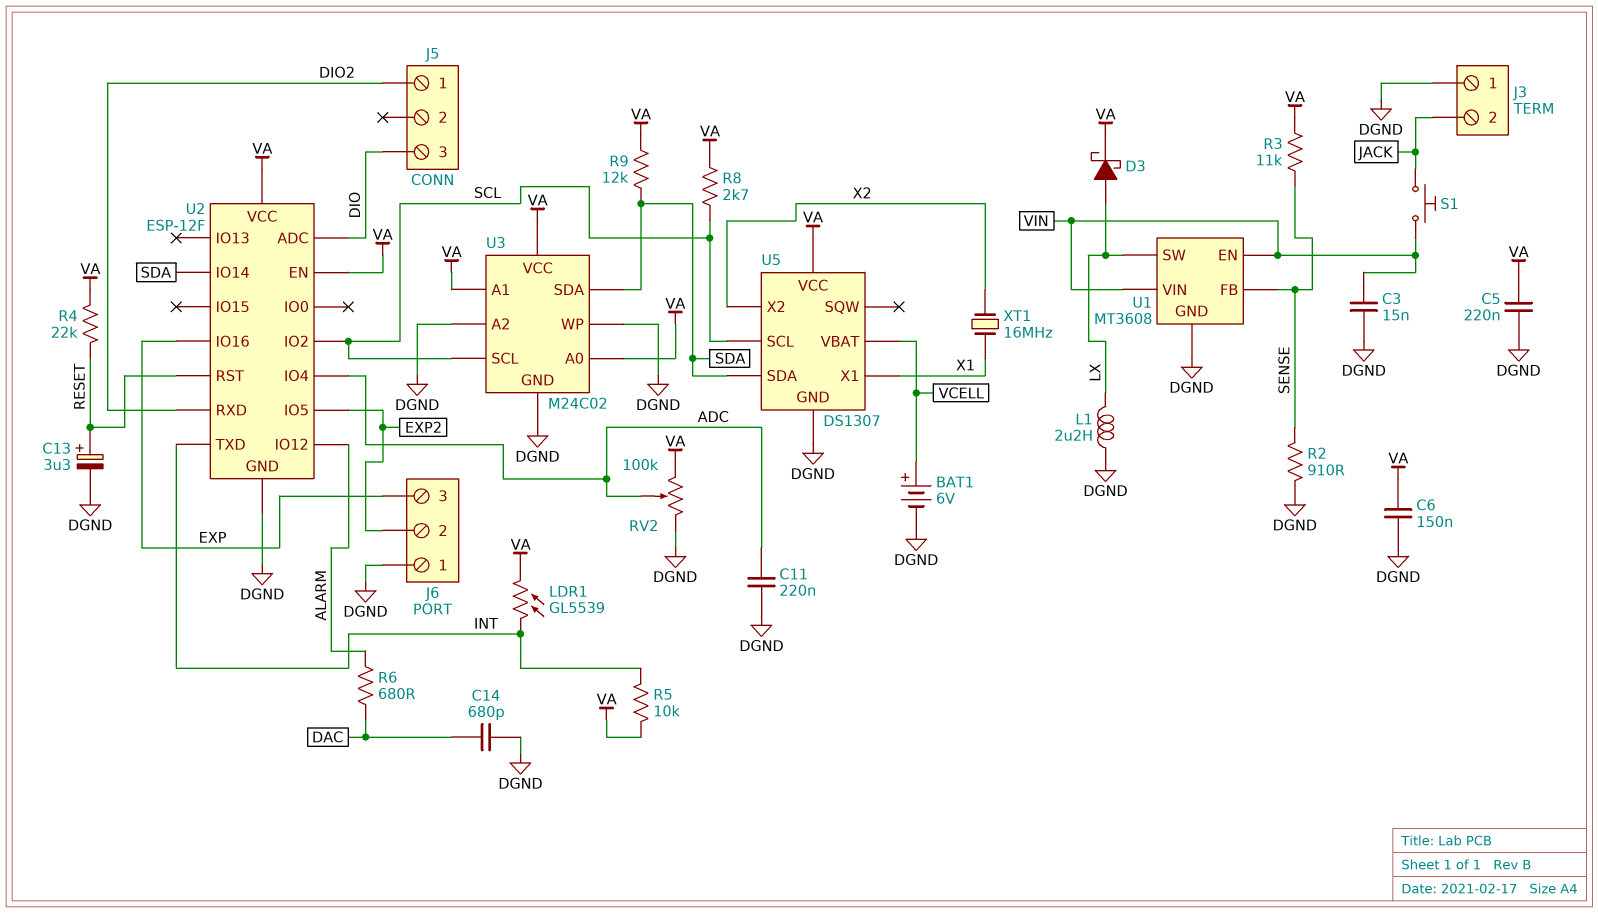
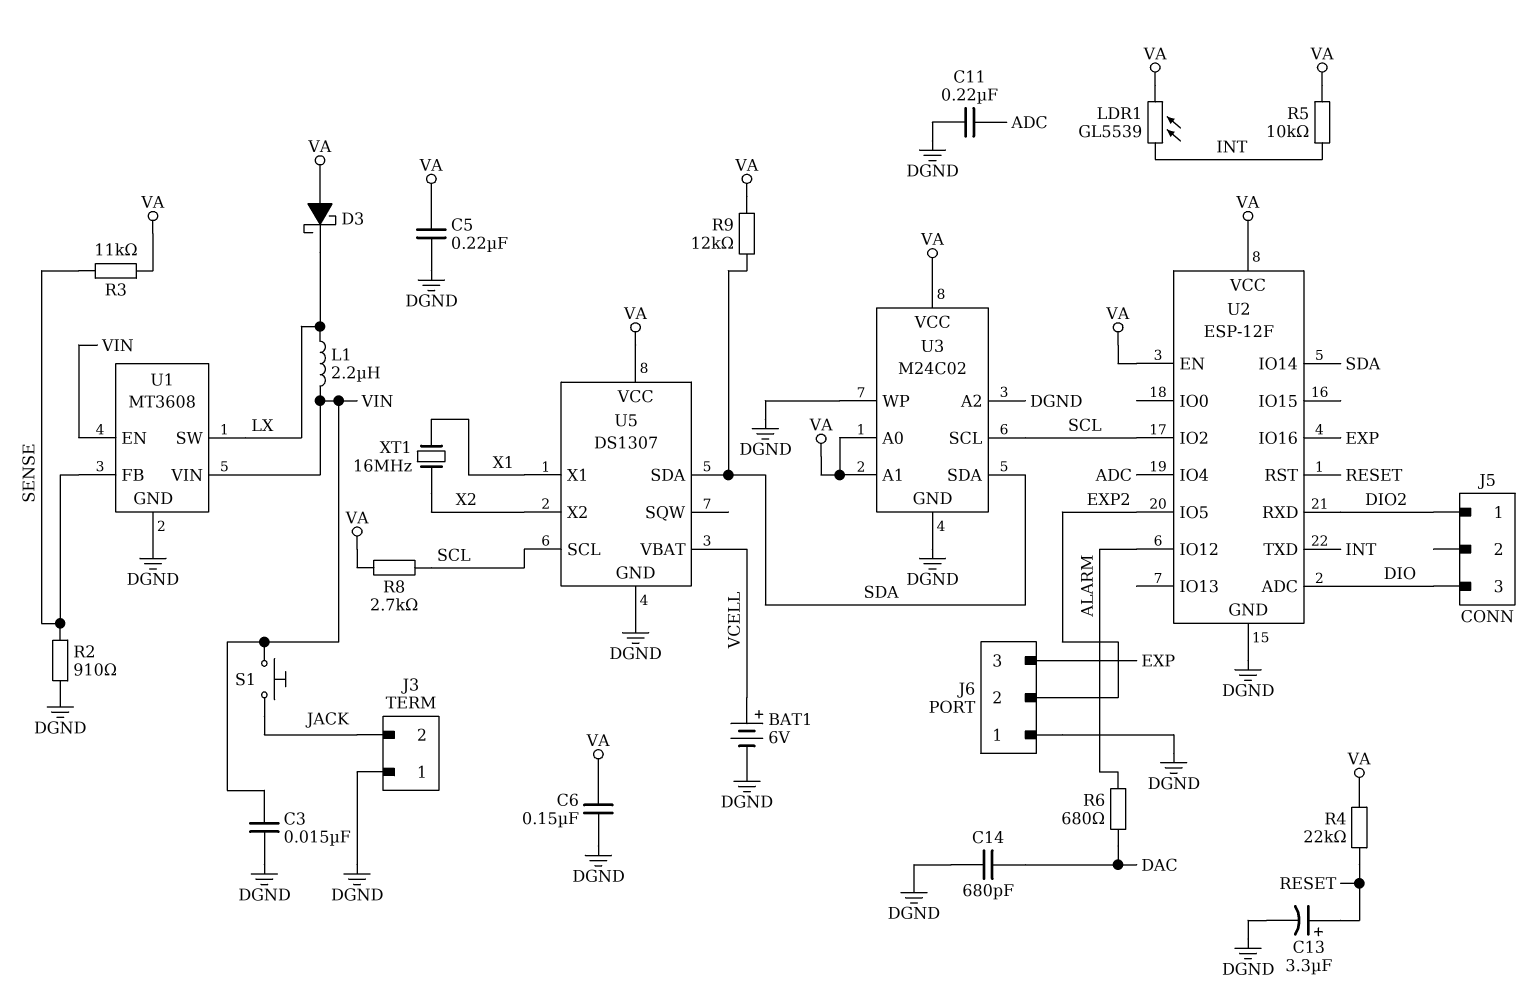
D3: schottky (A LX, K VA) -> schottky (A VA, K LX)
L1: 2.2uH (DGND, LX) -> 2.2uH (LX, VIN)
RV2: 100k (DGND, VA, wiper ADC) -> none

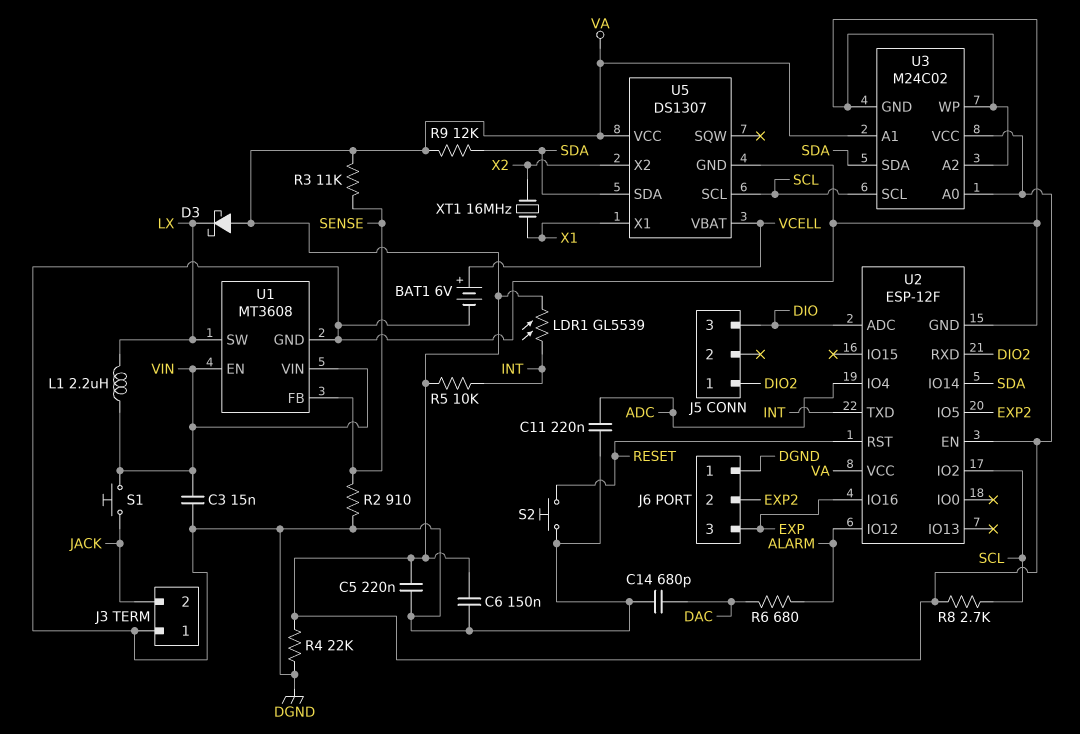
C13: 3.3uF (plus RESET, minus DGND) -> none
R4: 22k (RESET, VA) -> 22k (DGND, VA)
S2: none -> button (DGND, RESET)

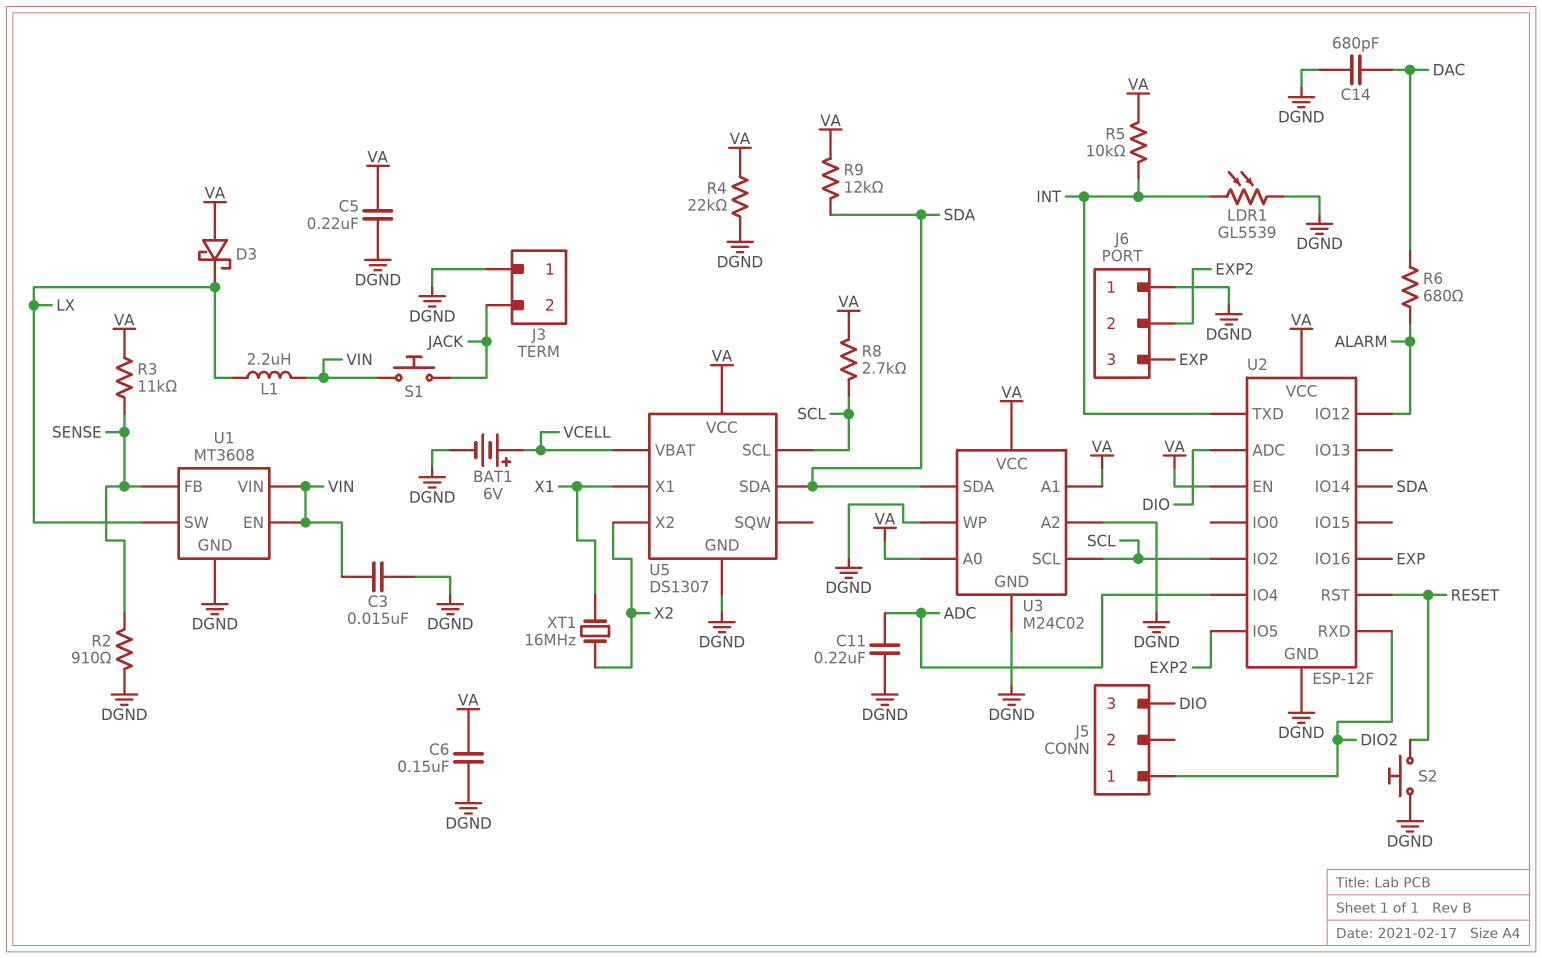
LDR1: GL5539 (INT, VA) -> GL5539 (DGND, INT)

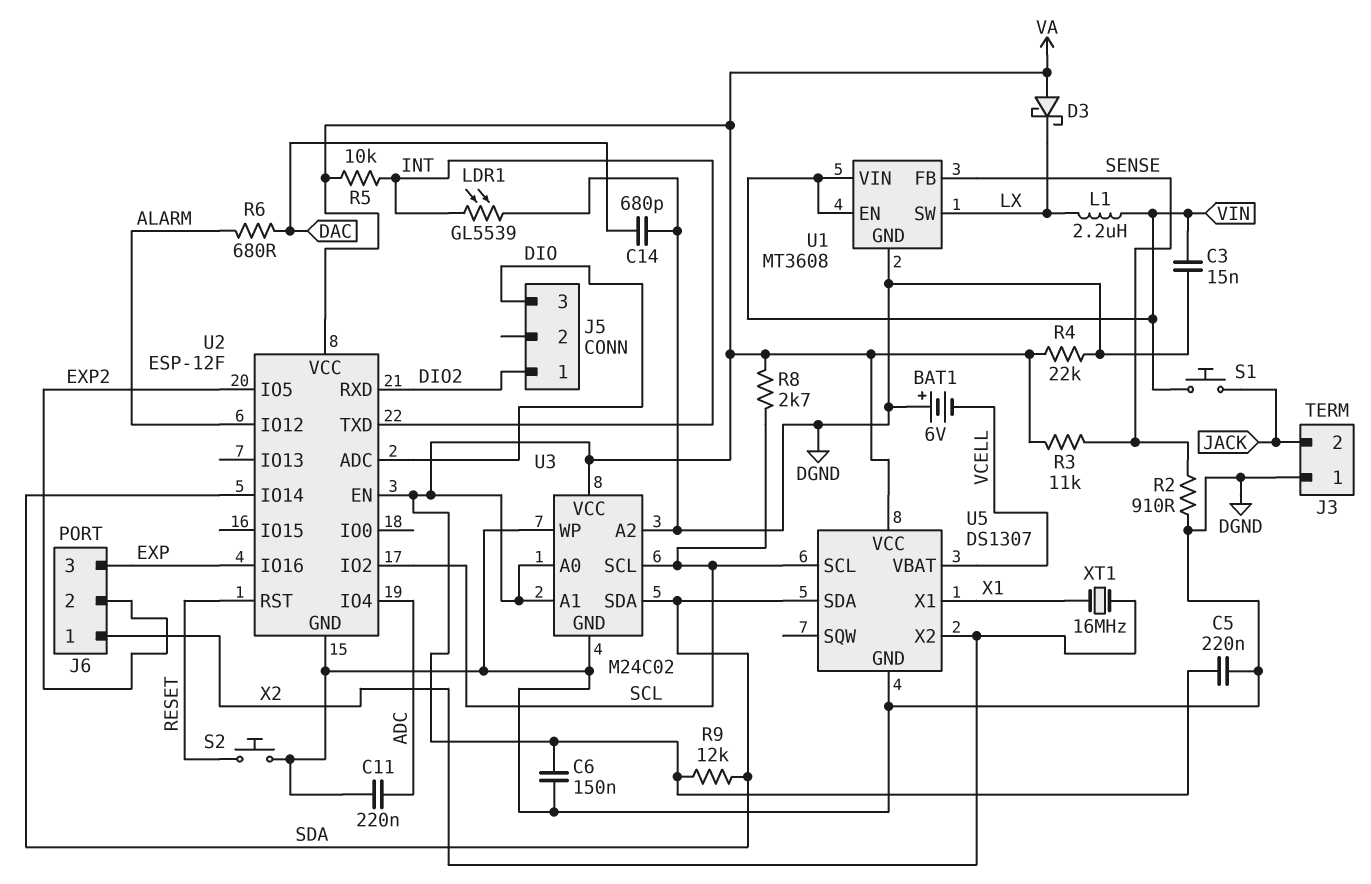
BAT1: 6V (plus VCELL, minus DGND) -> 6V (plus DGND, minus VCELL)
J6 pin 1: DGND -> X2

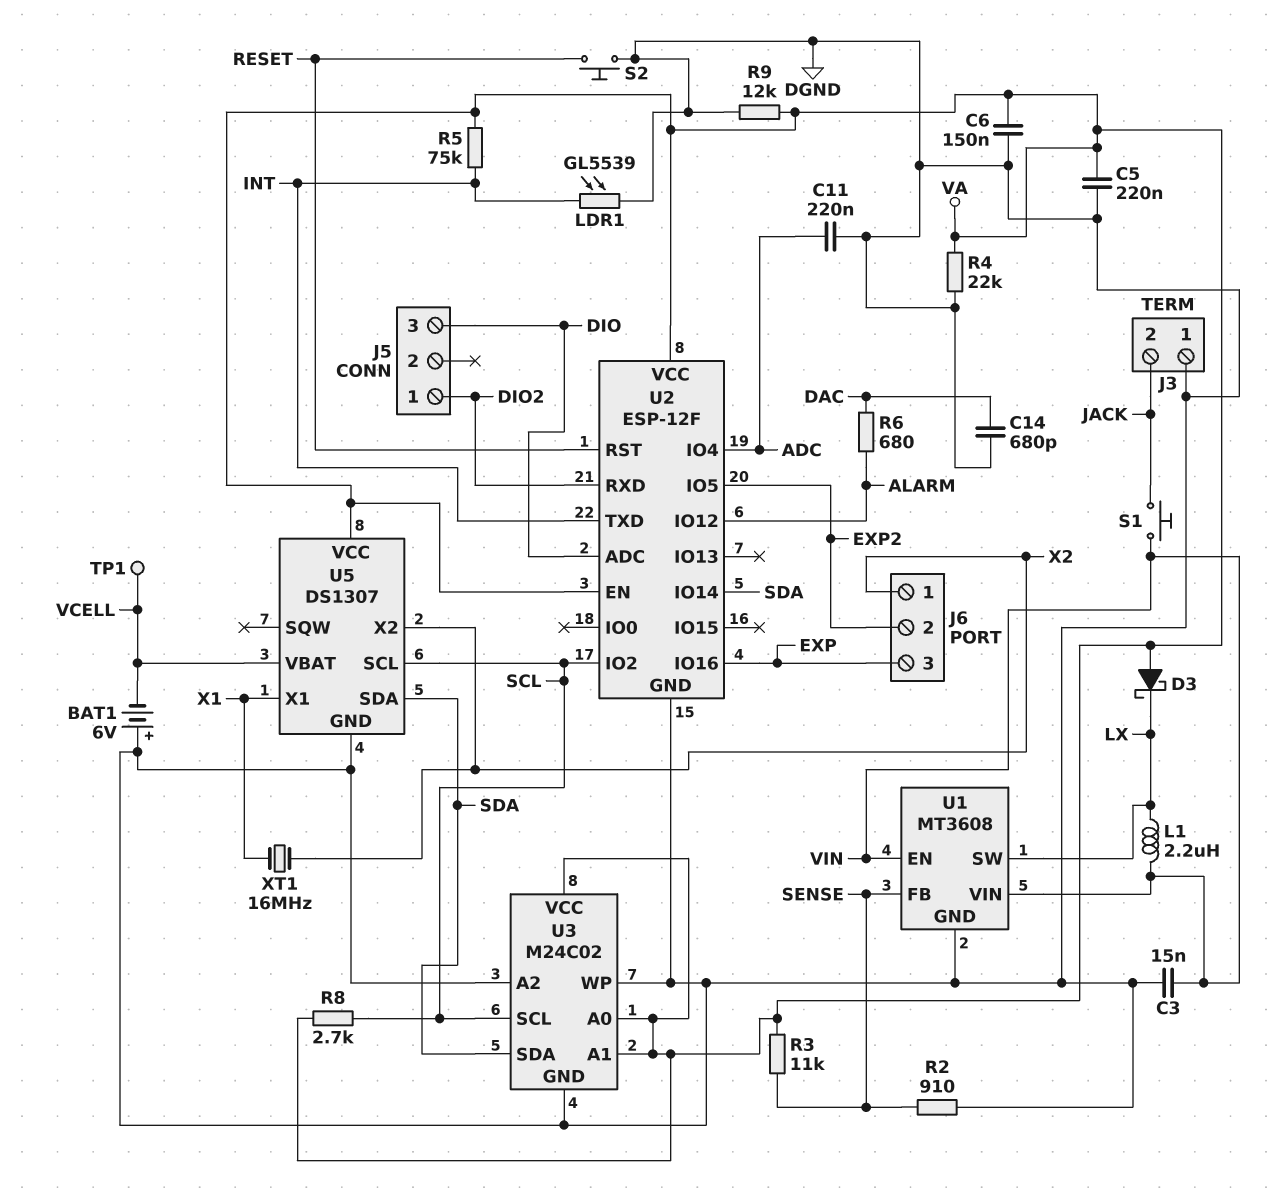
R5: 10k (INT, VA) -> 75k (INT, VA)
R9: 12k (SDA, VA) -> 12k (DGND, VA)
TP1: none -> test point (VCELL)

